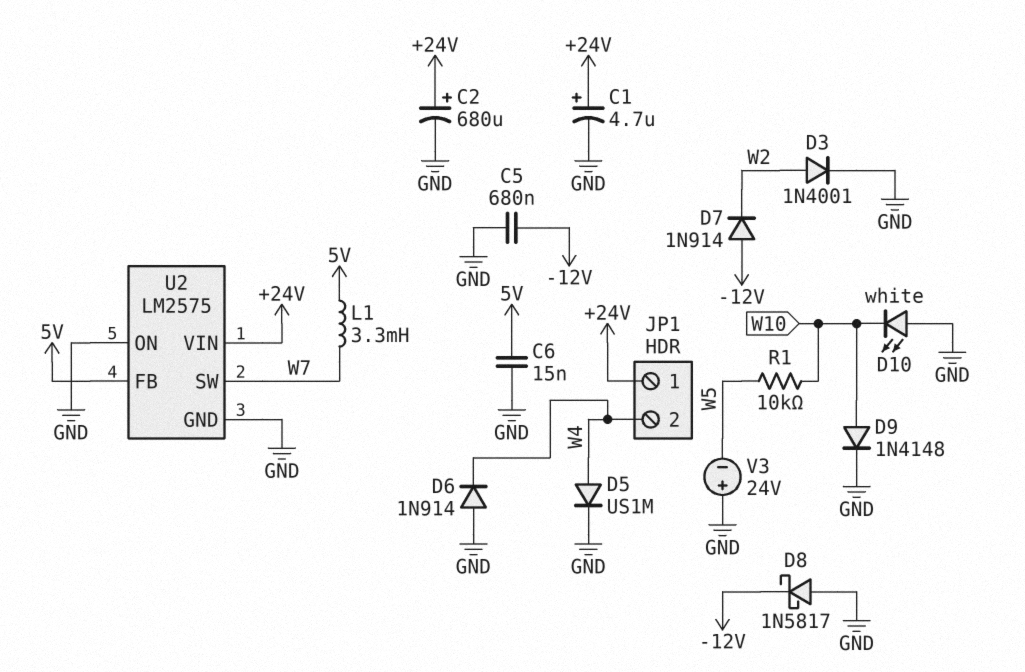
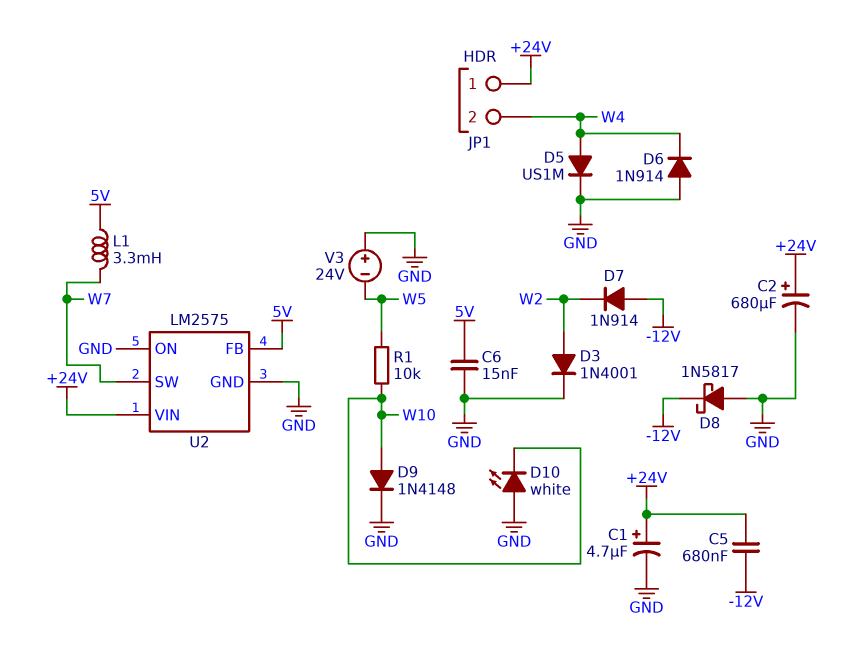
C5: 680nF (-12V, GND) -> 680nF (+24V, -12V)

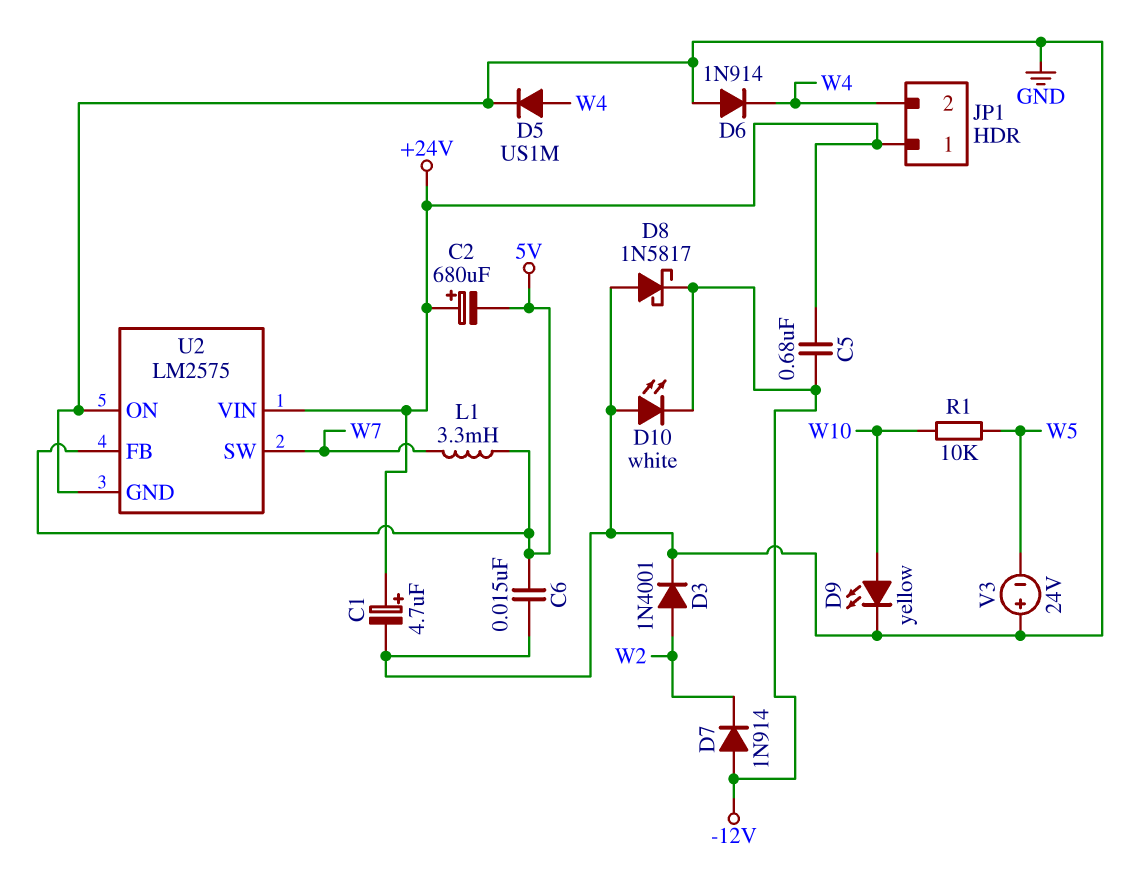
C2: 680uF (plus +24V, minus GND) -> 680uF (plus +24V, minus 5V)
D9: diode 1N4148 (A W10, K GND) -> LED yellow (A W10, K GND)
D10: LED white (A GND, K W10) -> LED white (A GND, K -12V)

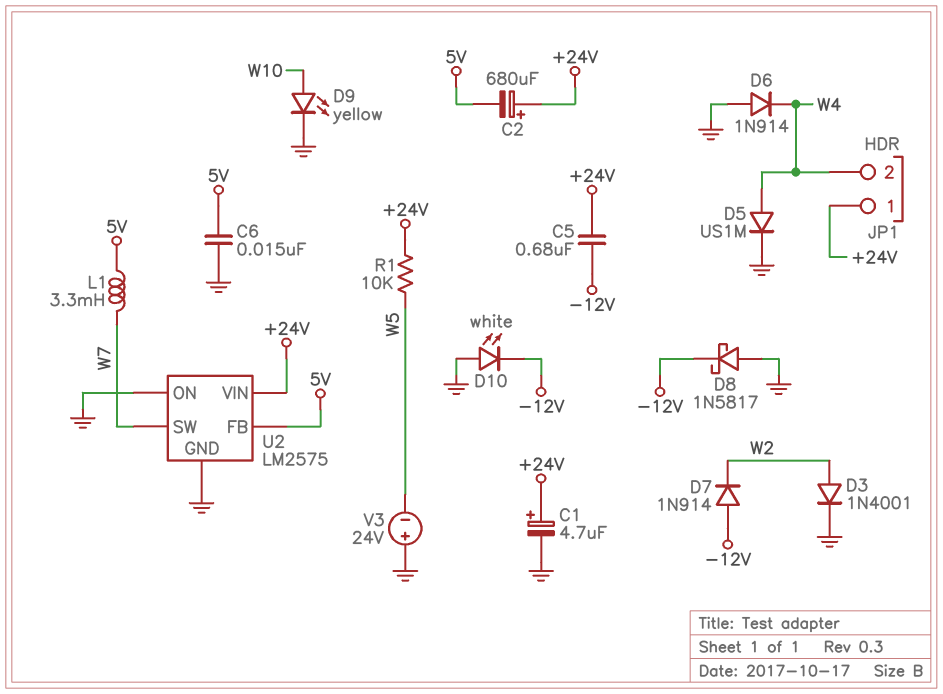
R1: 10k (W5, W10) -> 10k (+24V, W5)

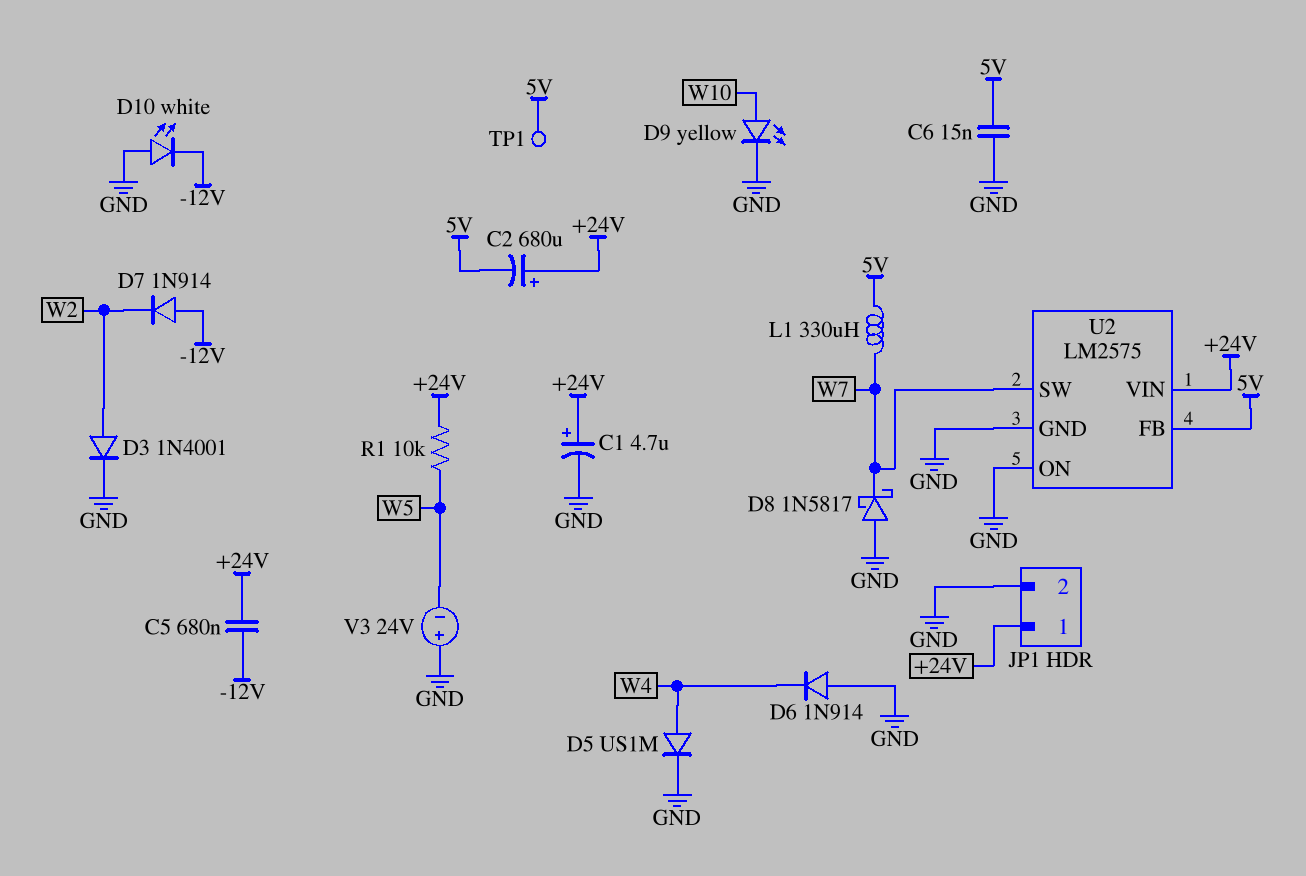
D8: schottky 1N5817 (A GND, K -12V) -> schottky 1N5817 (A GND, K W7)
JP1 pin 2: W4 -> GND
L1: 3.3mH (5V, W7) -> 330uH (5V, W7)
TP1: none -> test point (5V)

